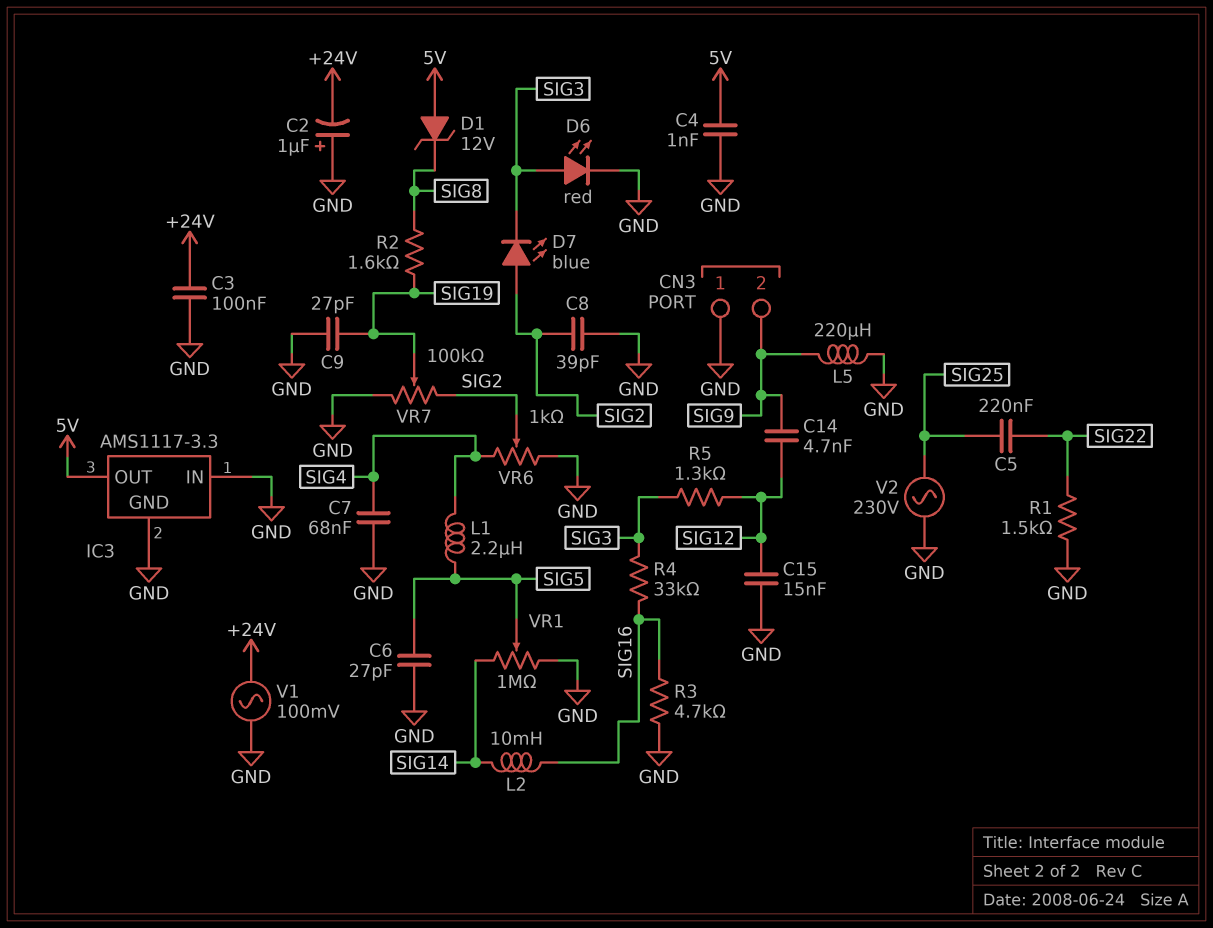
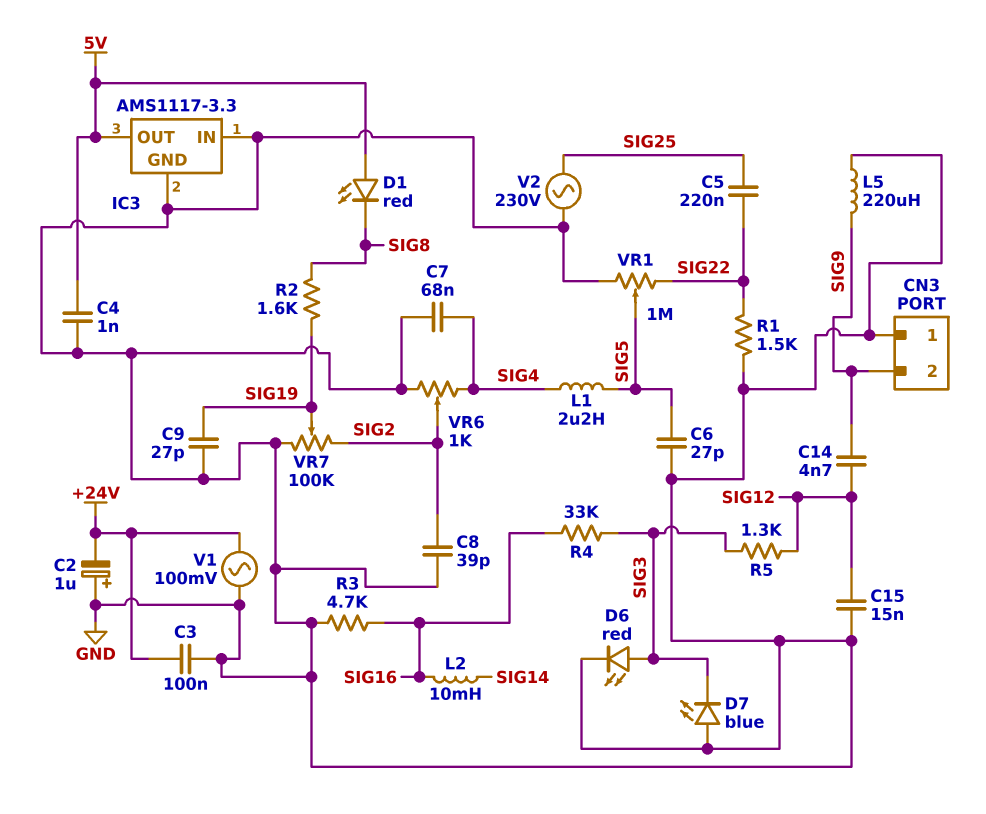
D1: zener 12V (A 5V, K SIG8) -> LED red (A 5V, K SIG8)
D7: LED blue (A SIG2, K SIG3) -> LED blue (A GND, K SIG3)
VR1: 1M (GND, SIG14, wiper SIG5) -> 1M (GND, SIG22, wiper SIG5)

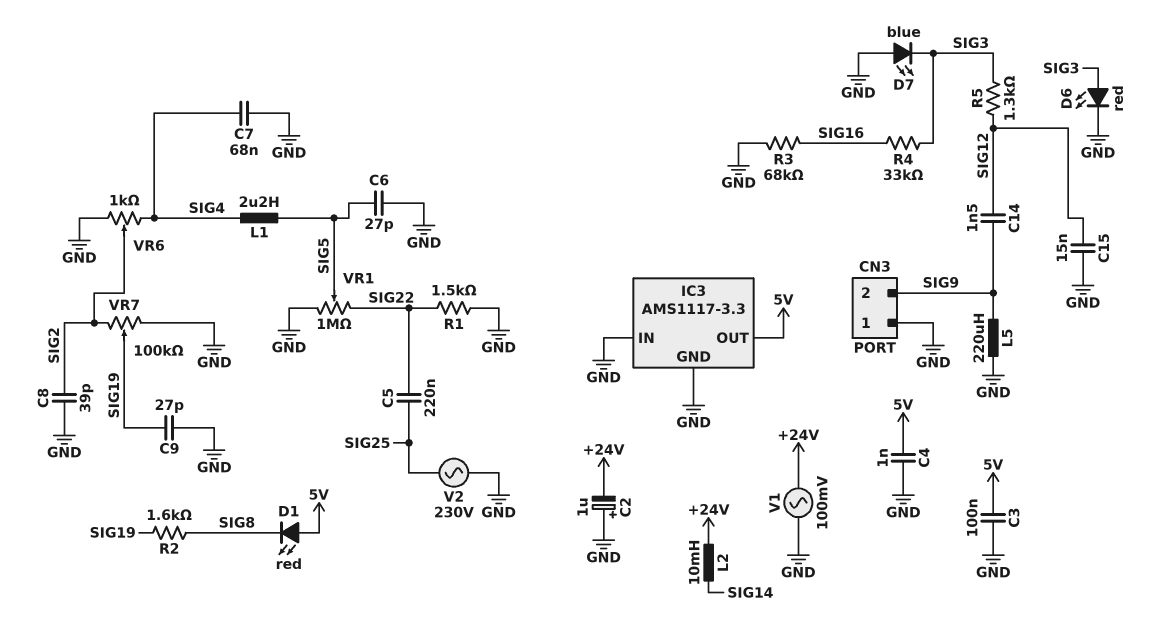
C3: 100nF (+24V, GND) -> 100nF (5V, GND)
C14: 4.7nF (SIG9, SIG12) -> 1.5nF (SIG9, SIG12)
L2: 10mH (SIG14, SIG16) -> 10mH (+24V, SIG14)
R3: 4.7k (GND, SIG16) -> 68k (GND, SIG16)

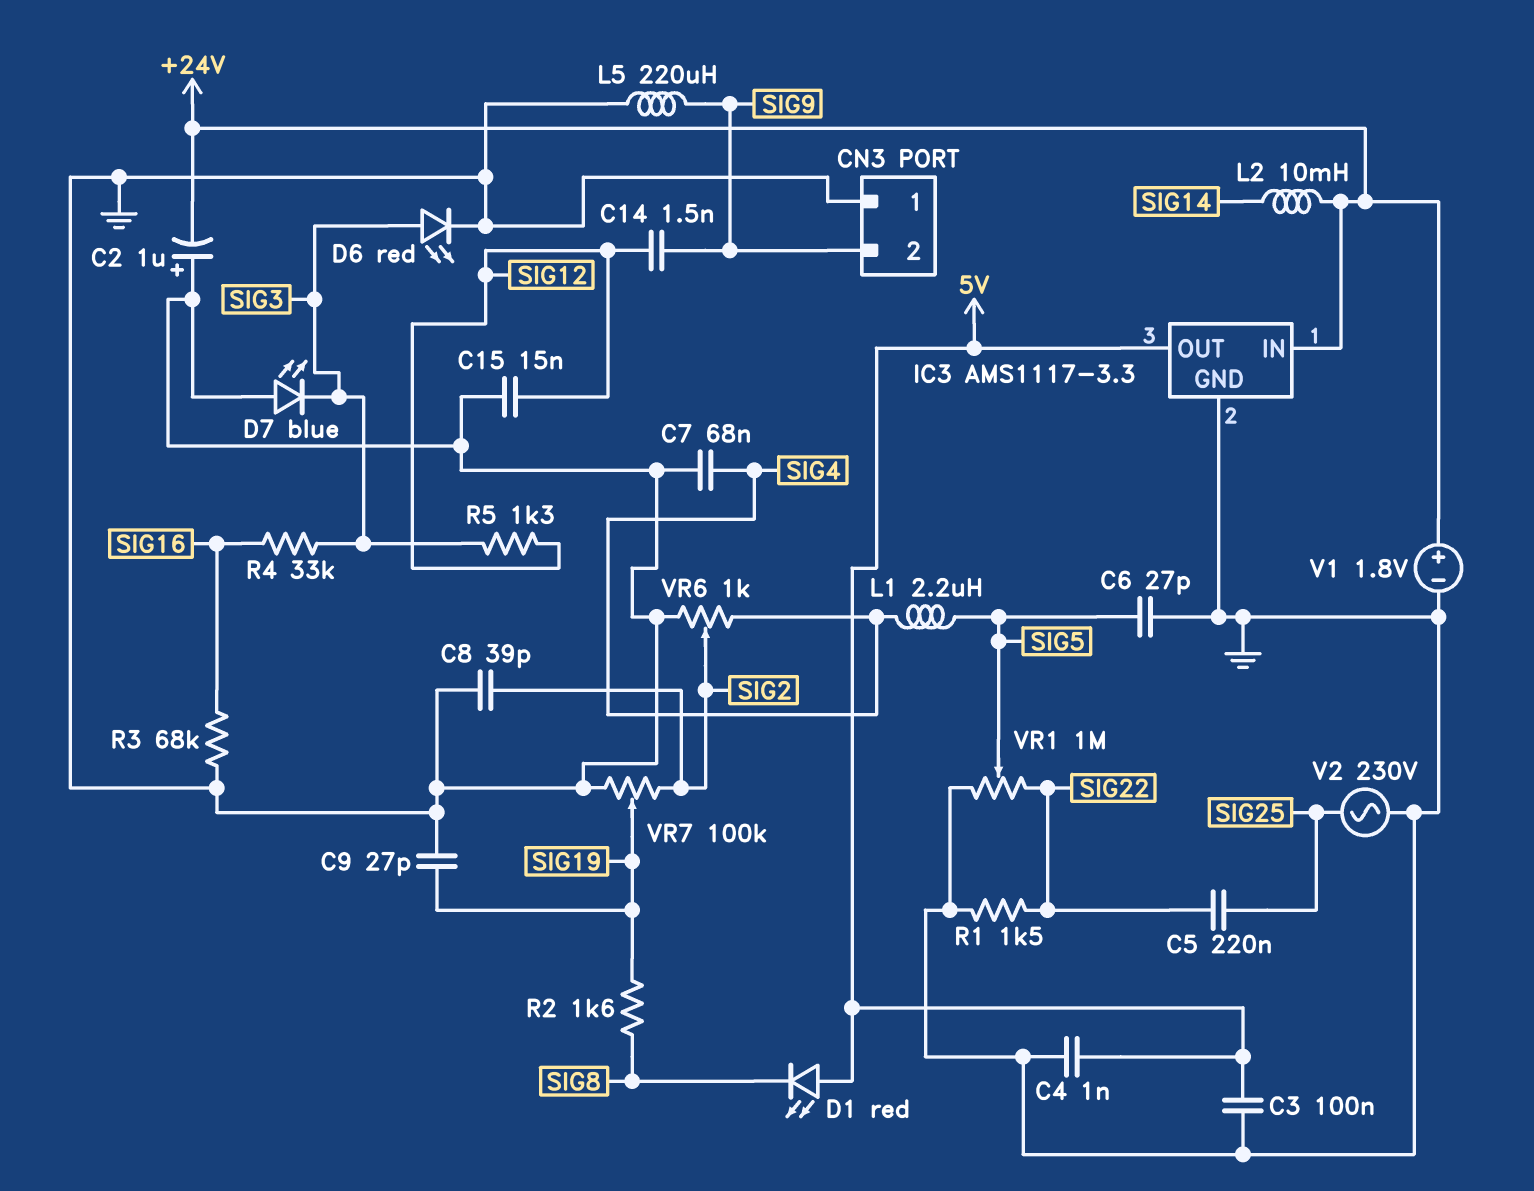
IC3 pin IN: GND -> +24V
V1: AC 100mV (+24V, GND) -> 1.8V (plus +24V, minus GND)

